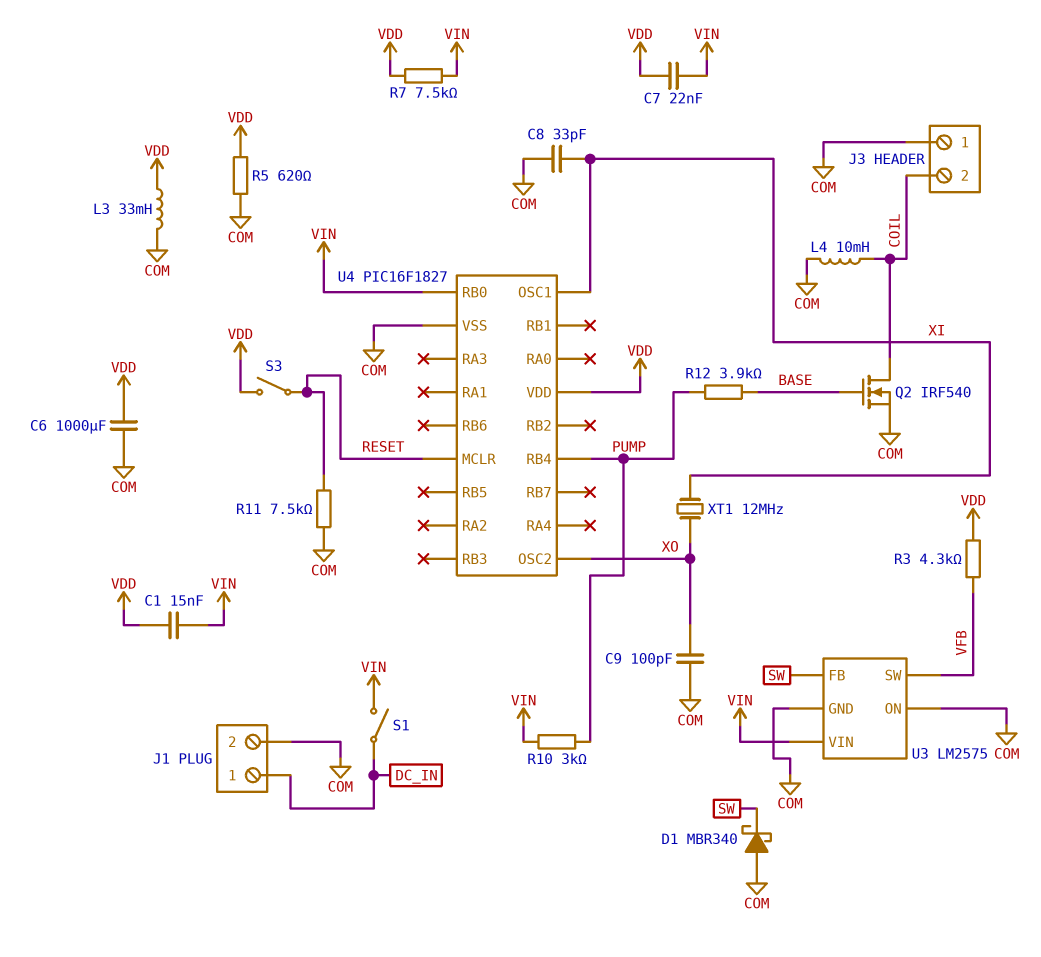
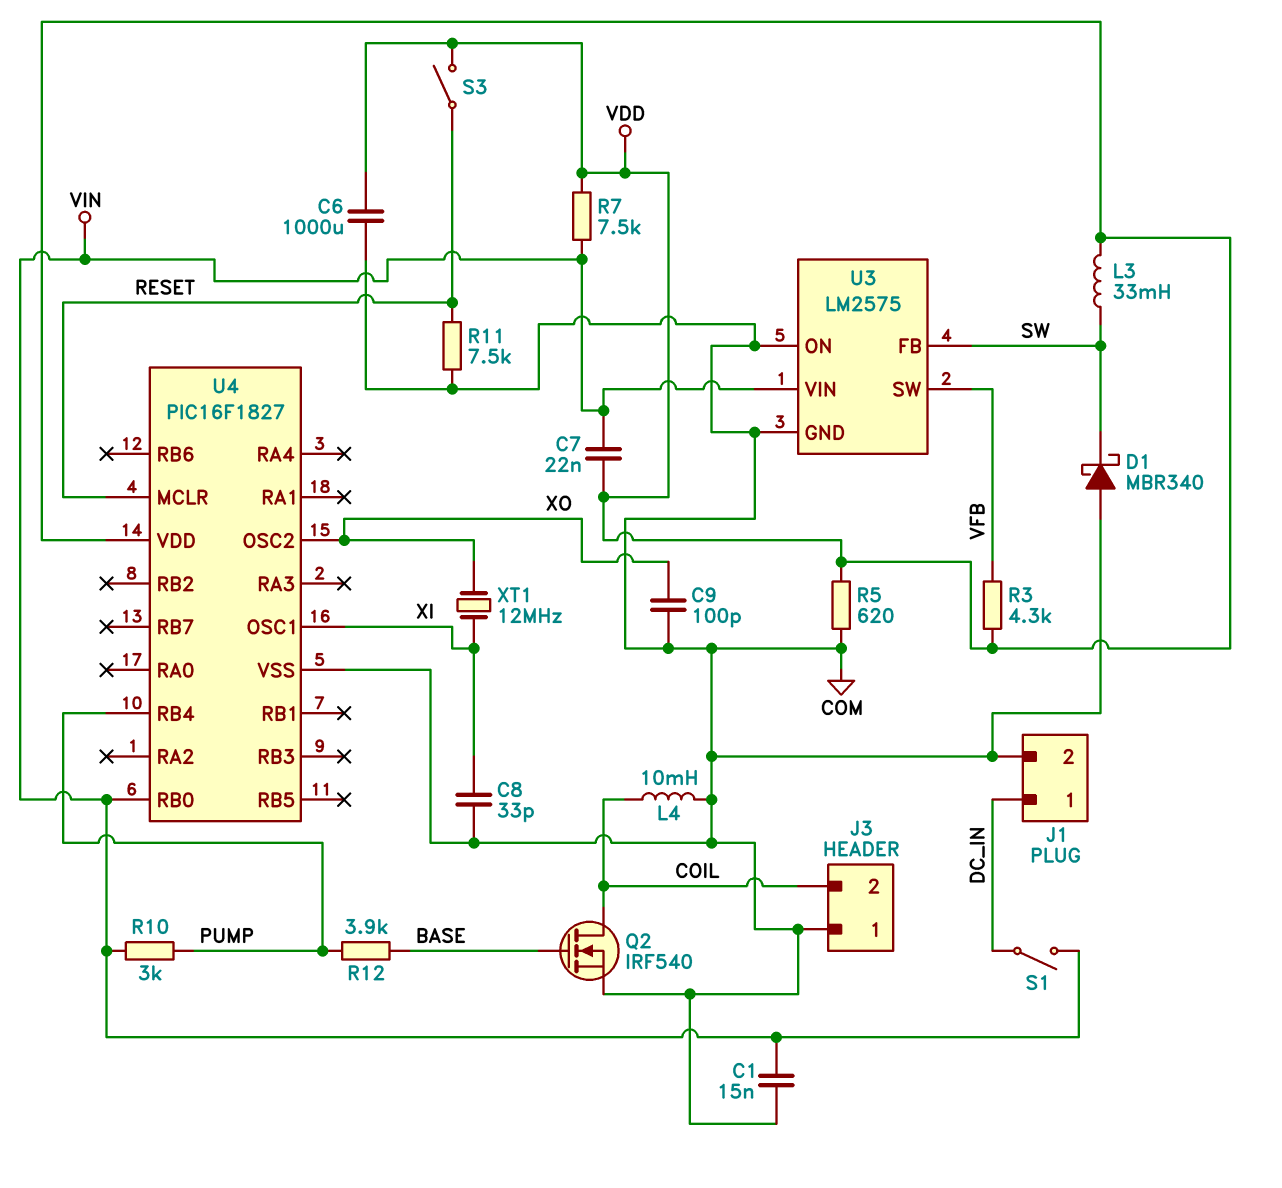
C1: 15nF (VDD, VIN) -> 15nF (COM, VIN)
L3: 33mH (COM, VDD) -> 33mH (SW, VDD)

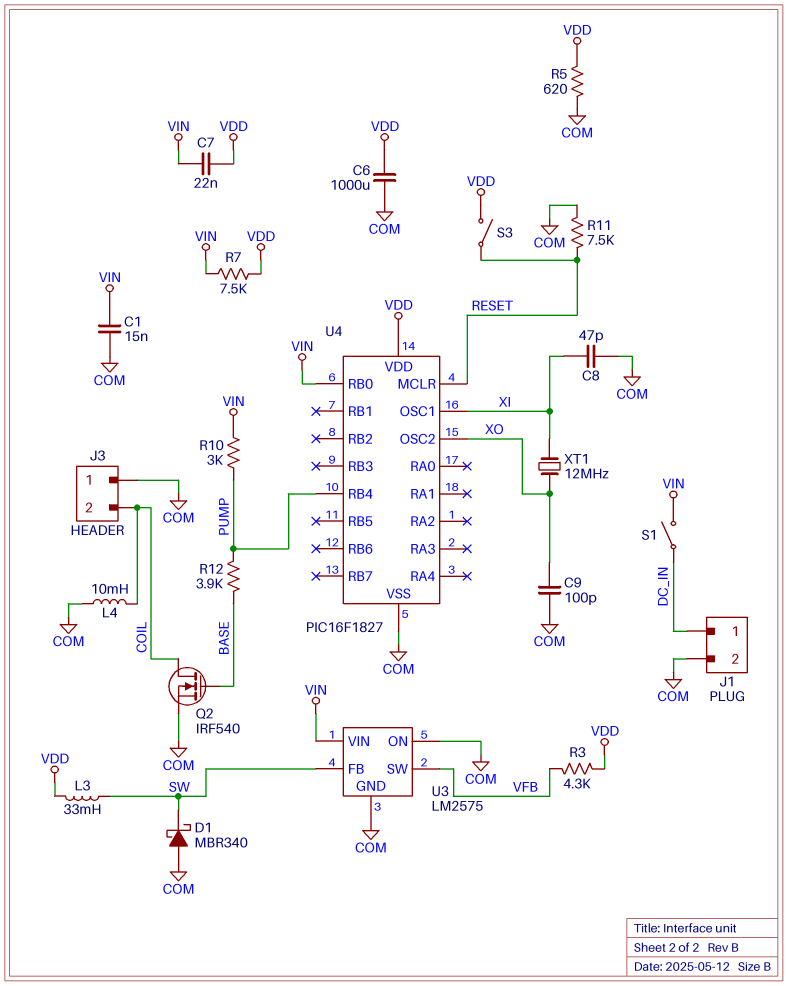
C8: 33pF (COM, XI) -> 47pF (COM, XI)

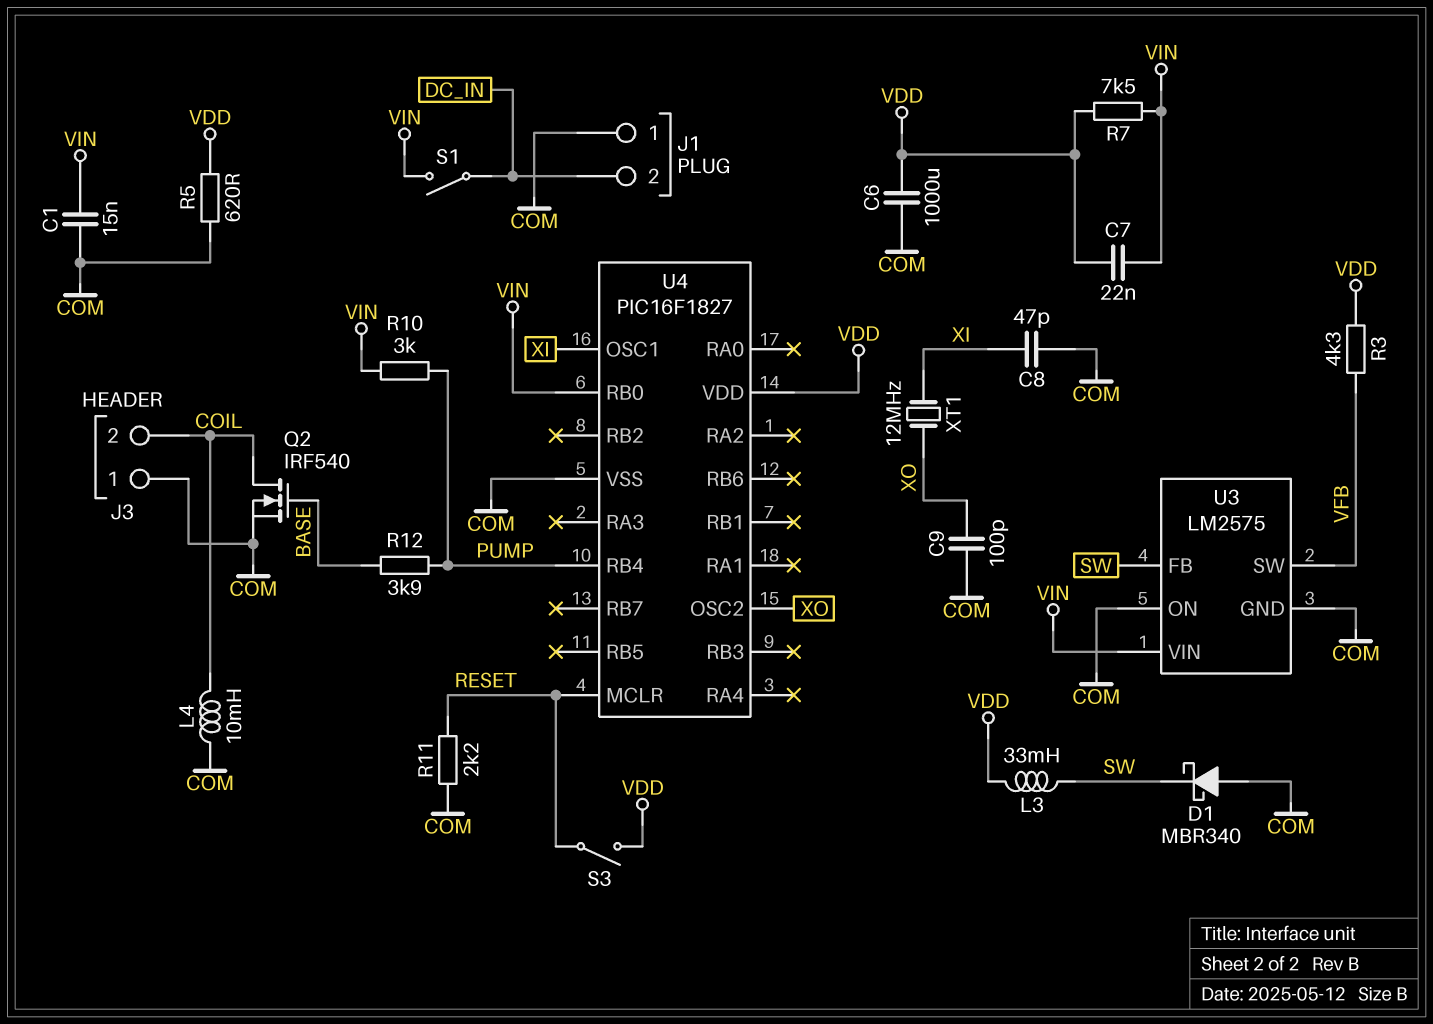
J1 pin 1: DC_IN -> COM
J1 pin 2: COM -> DC_IN
R11: 7.5k (COM, RESET) -> 2.2k (COM, RESET)

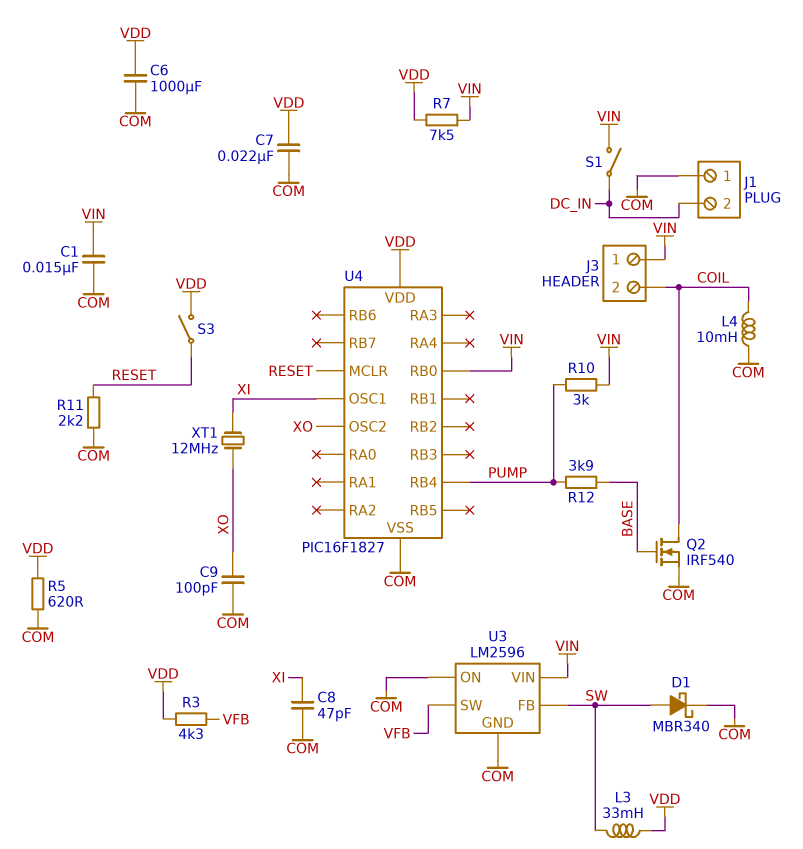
C7: 22nF (VDD, VIN) -> 22nF (COM, VDD)
D1: schottky MBR340 (A COM, K SW) -> schottky MBR340 (A SW, K COM)
J3 pin 1: COM -> VIN
U3: LM2575 -> LM2596

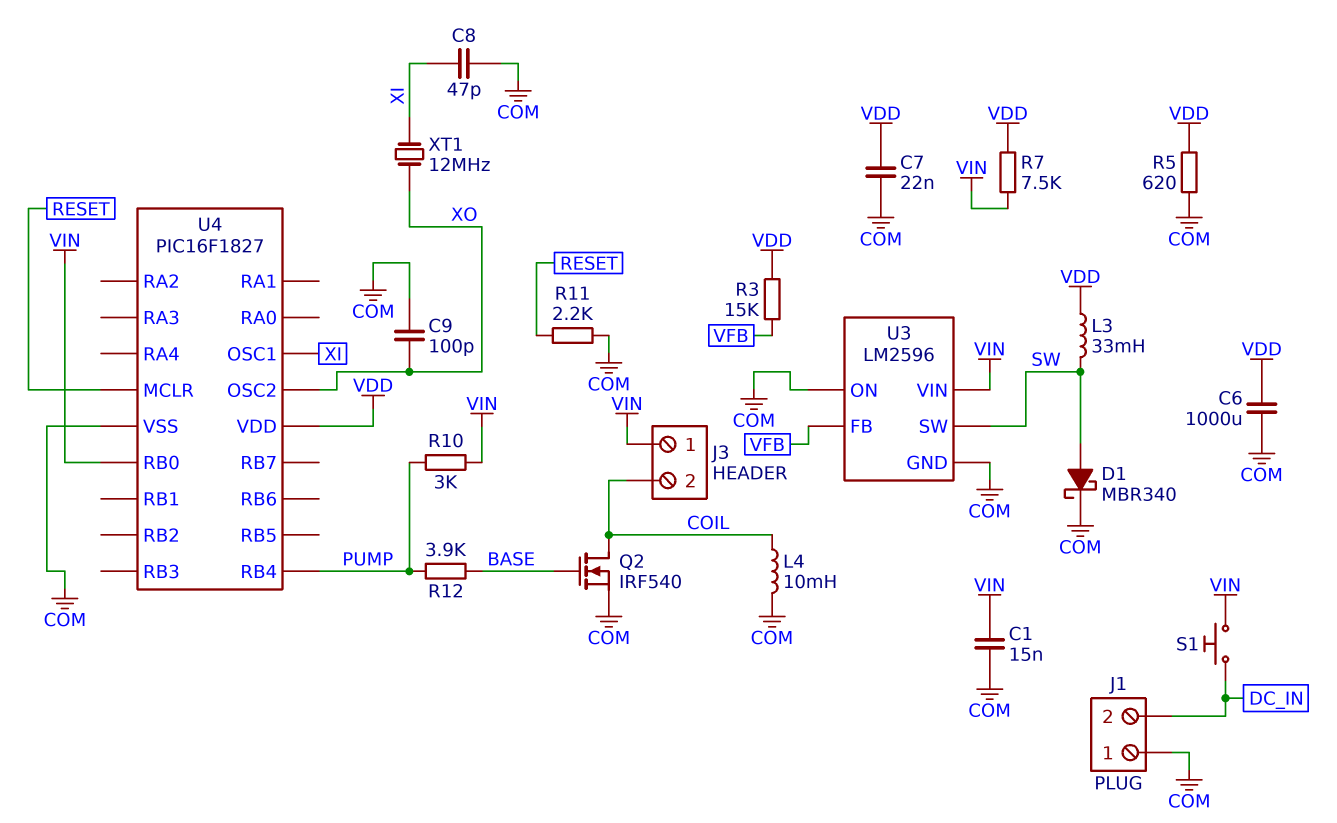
R3: 4.3k (VDD, VFB) -> 15k (VDD, VFB)
S1: switch (DC_IN, VIN) -> button (DC_IN, VIN)
S3: switch (RESET, VDD) -> none
U3 pin FB: SW -> VFB
U3 pin SW: VFB -> SW

